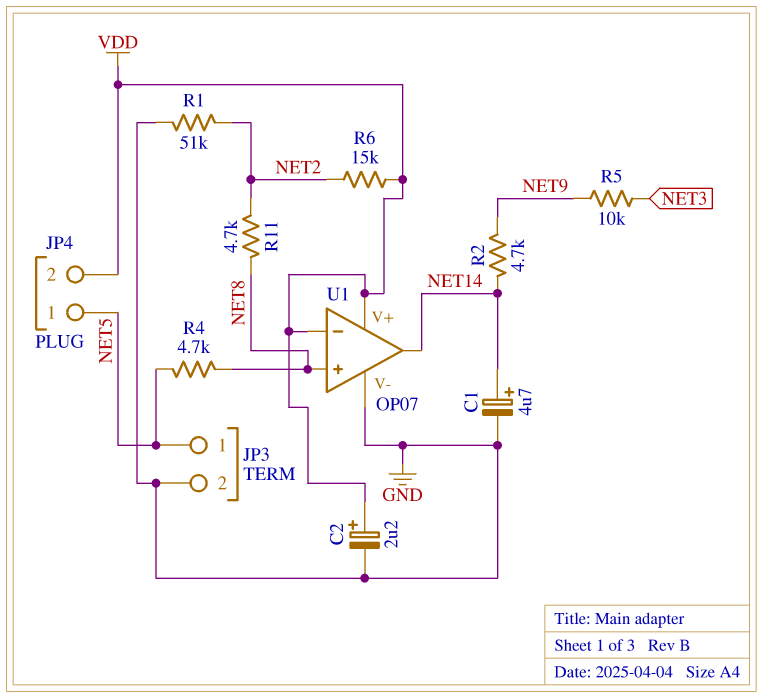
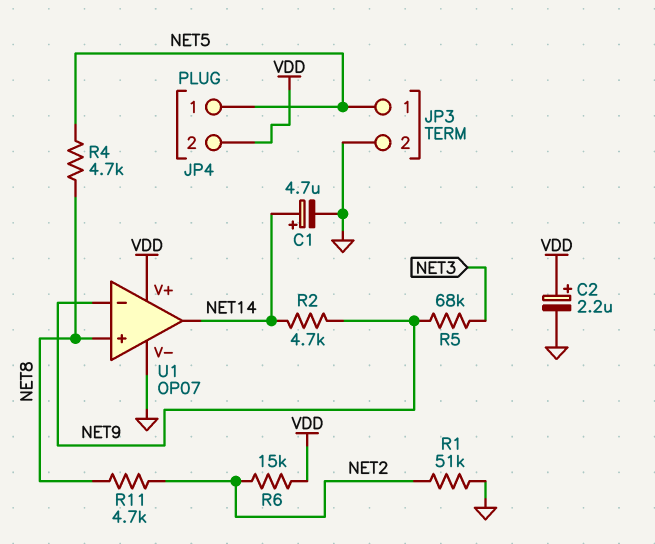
R5: 10k (NET3, NET9) -> 68k (NET3, NET9)
U1 pin in-: VDD -> NET9

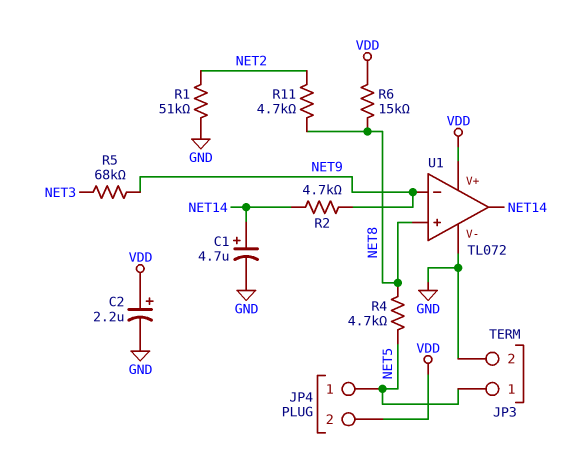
R6: 15k (NET2, VDD) -> 15k (NET8, VDD)
U1: OP07 -> TL072

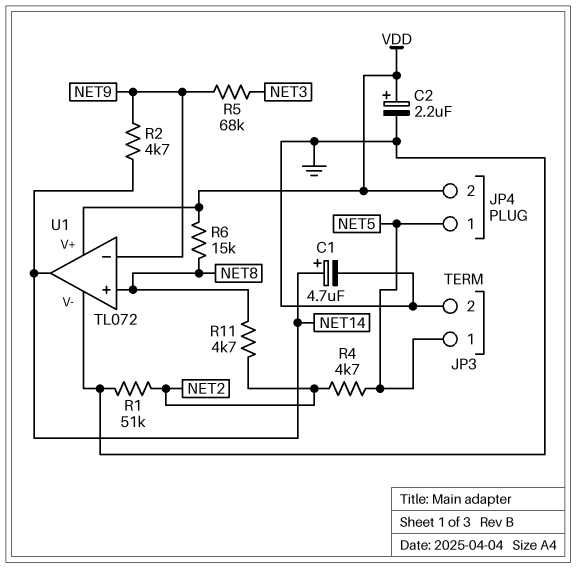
R4: 4.7k (NET5, NET8) -> 4.7k (NET2, NET5)

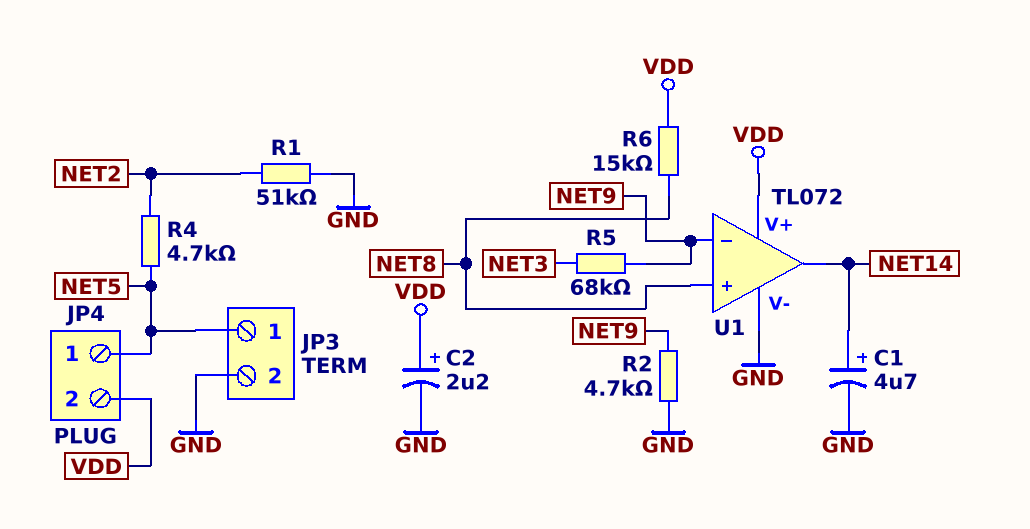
R2: 4.7k (NET9, NET14) -> 4.7k (GND, NET9)
R11: 4.7k (NET2, NET8) -> none

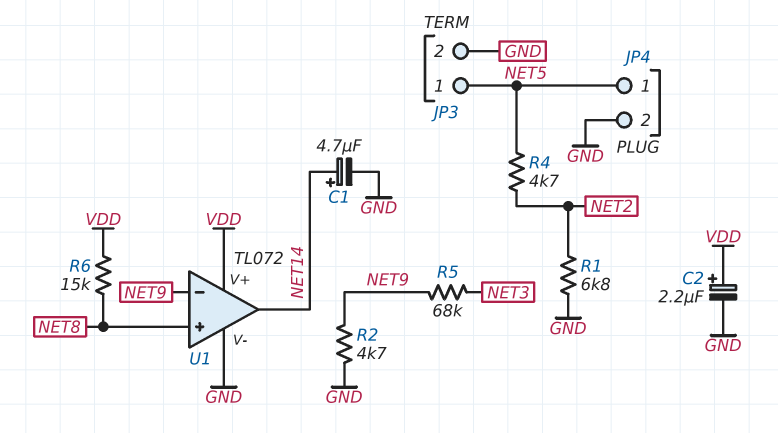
JP4 pin 2: VDD -> GND
R1: 51k (GND, NET2) -> 6.8k (GND, NET2)

